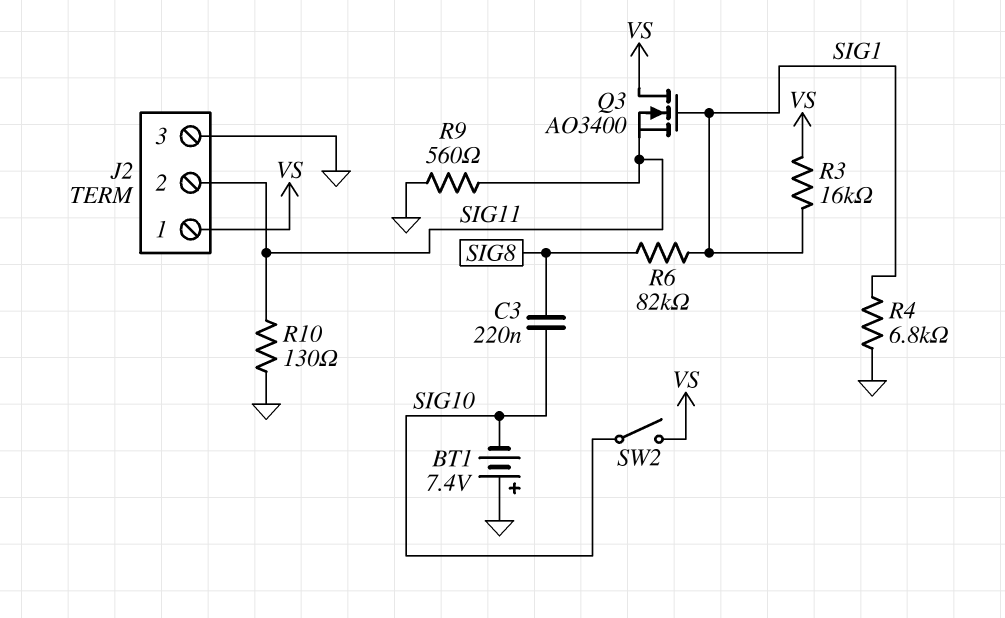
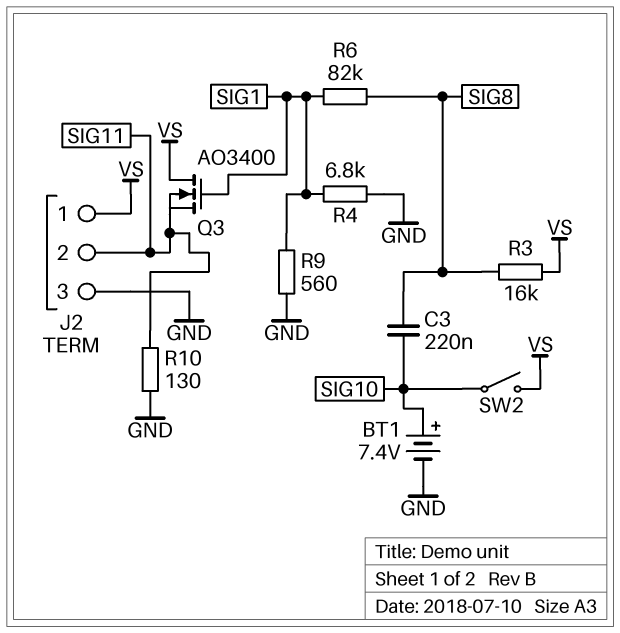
BT1: 7.4V (plus GND, minus SIG10) -> 7.4V (plus SIG10, minus GND)
R3: 16k (SIG1, VS) -> 16k (SIG8, VS)
R9: 560 (GND, SIG11) -> 560 (GND, SIG1)

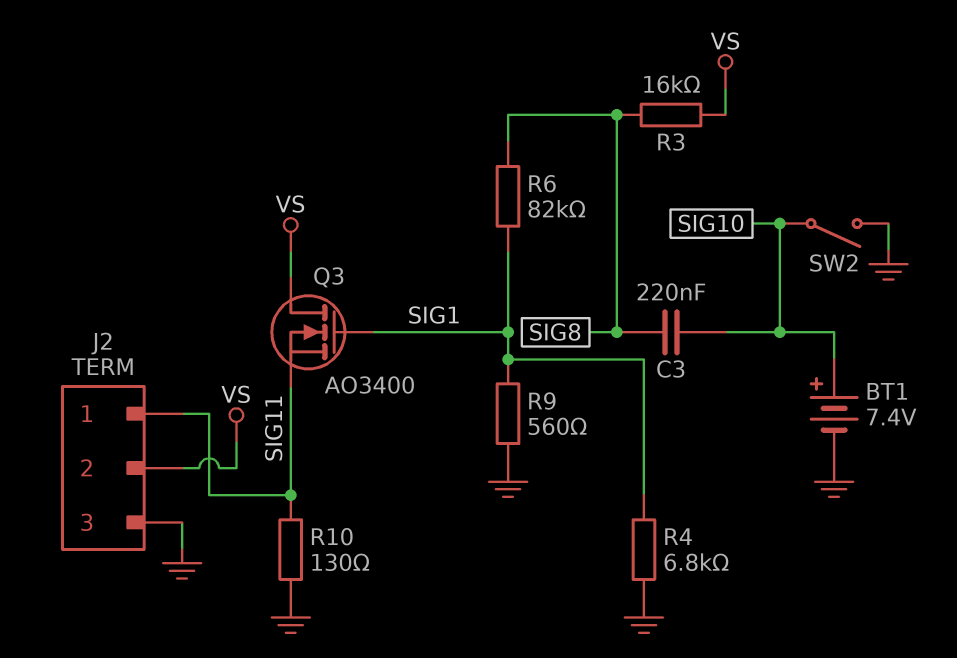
J2 pin 1: VS -> SIG11
J2 pin 2: SIG11 -> VS
SW2: switch (SIG10, VS) -> switch (GND, SIG10)

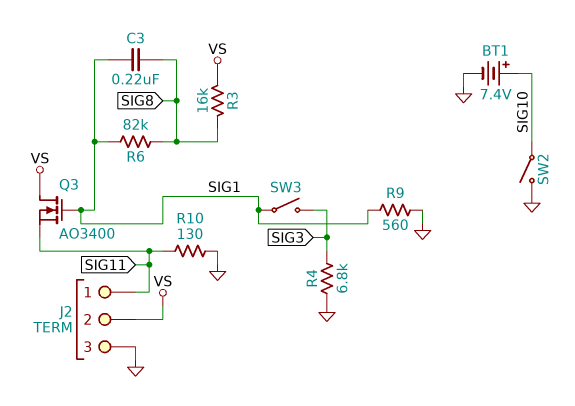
C3: 220nF (SIG8, SIG10) -> 220nF (SIG1, SIG8)
R4: 6.8k (GND, SIG1) -> 6.8k (GND, SIG3)
SW3: none -> switch (SIG1, SIG3)

